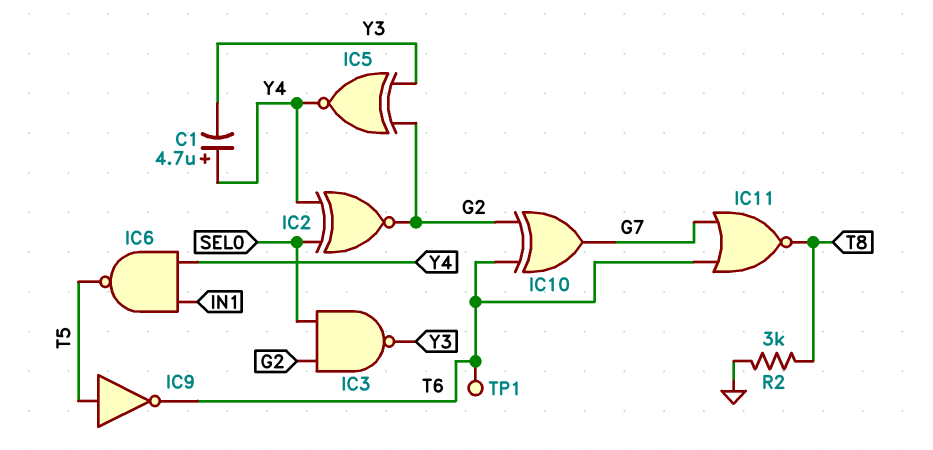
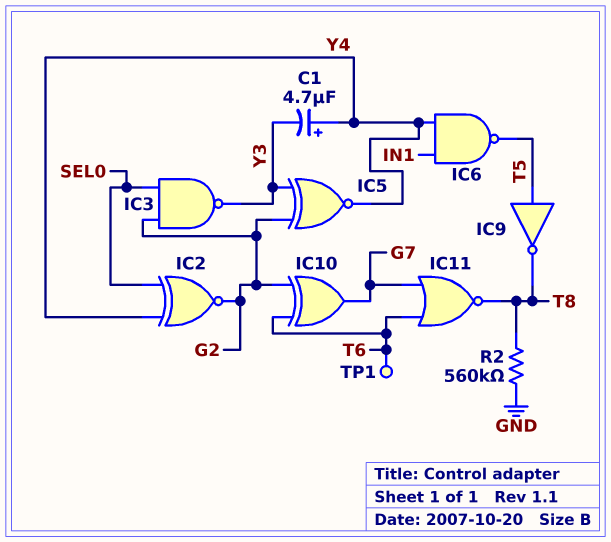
IC9: NOT (in T5, out T6) -> NOT (in T5, out T8)
R2: 3k (GND, T8) -> 560k (GND, T8)

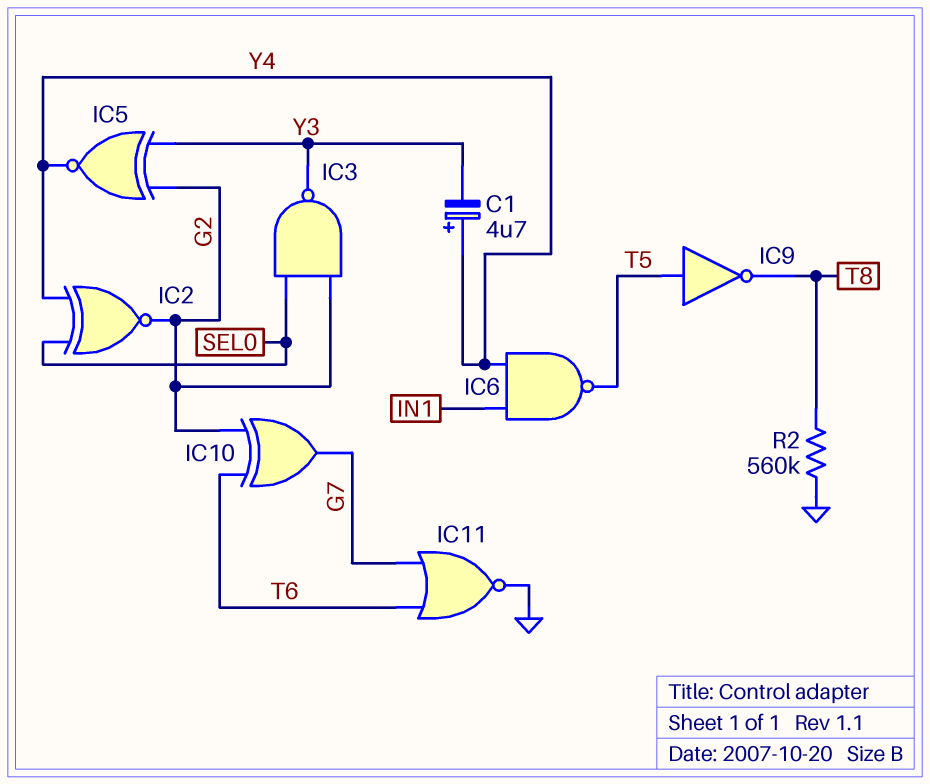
IC11: NOR (in G7, in T6, out T8) -> NOR (in G7, in T6, out GND)
TP1: test point (T6) -> none

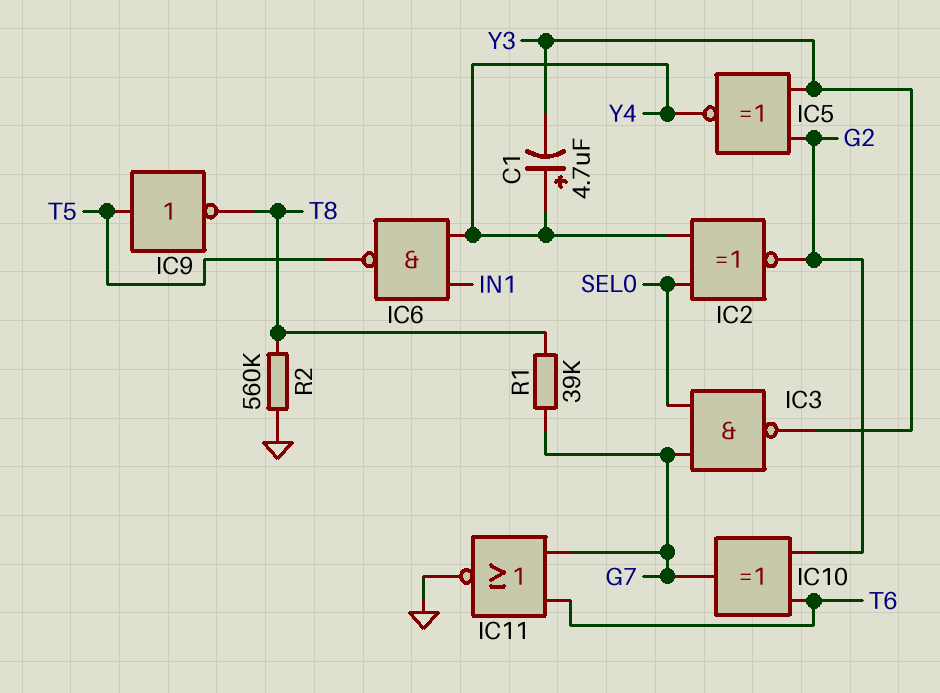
IC3: NAND (in G2, in SEL0, out Y3) -> NAND (in G7, in SEL0, out Y3)
R1: none -> 39k (G7, T8)

